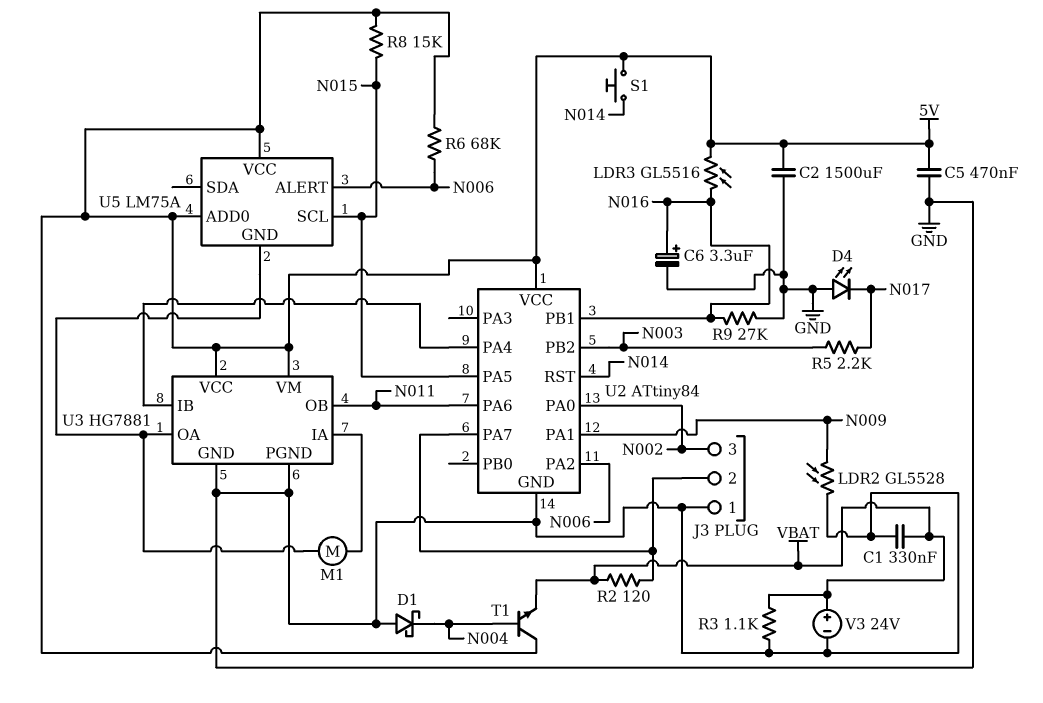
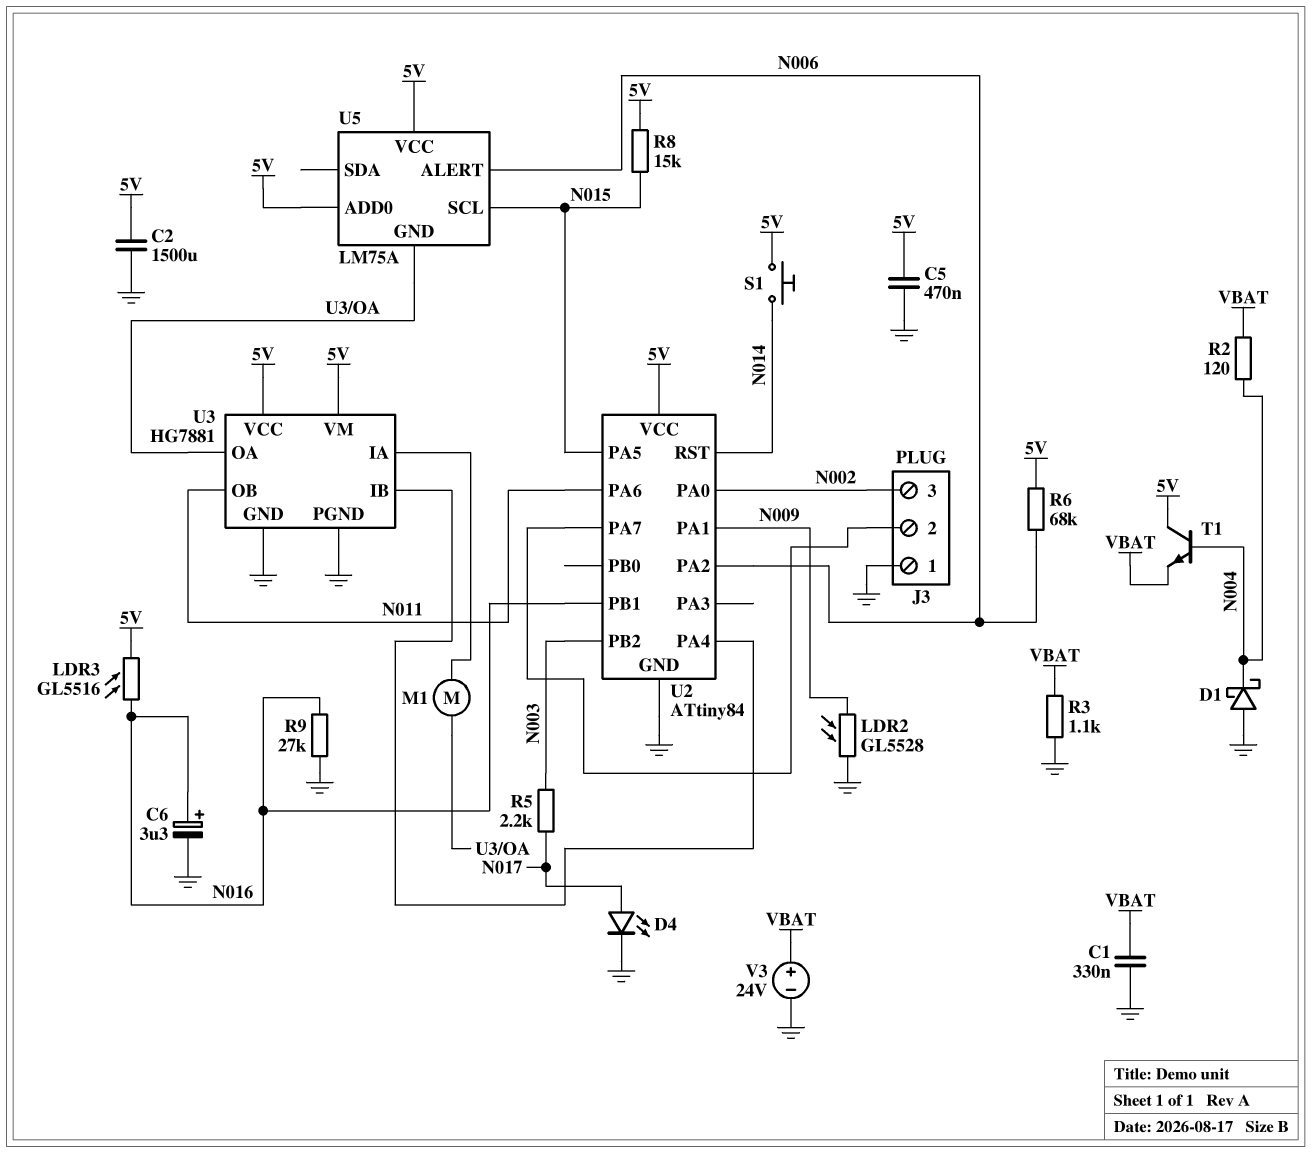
D4: LED (A GND, K N017) -> LED (A N017, K GND)
R2: 120 (J3/2, VBAT) -> 120 (N004, VBAT)

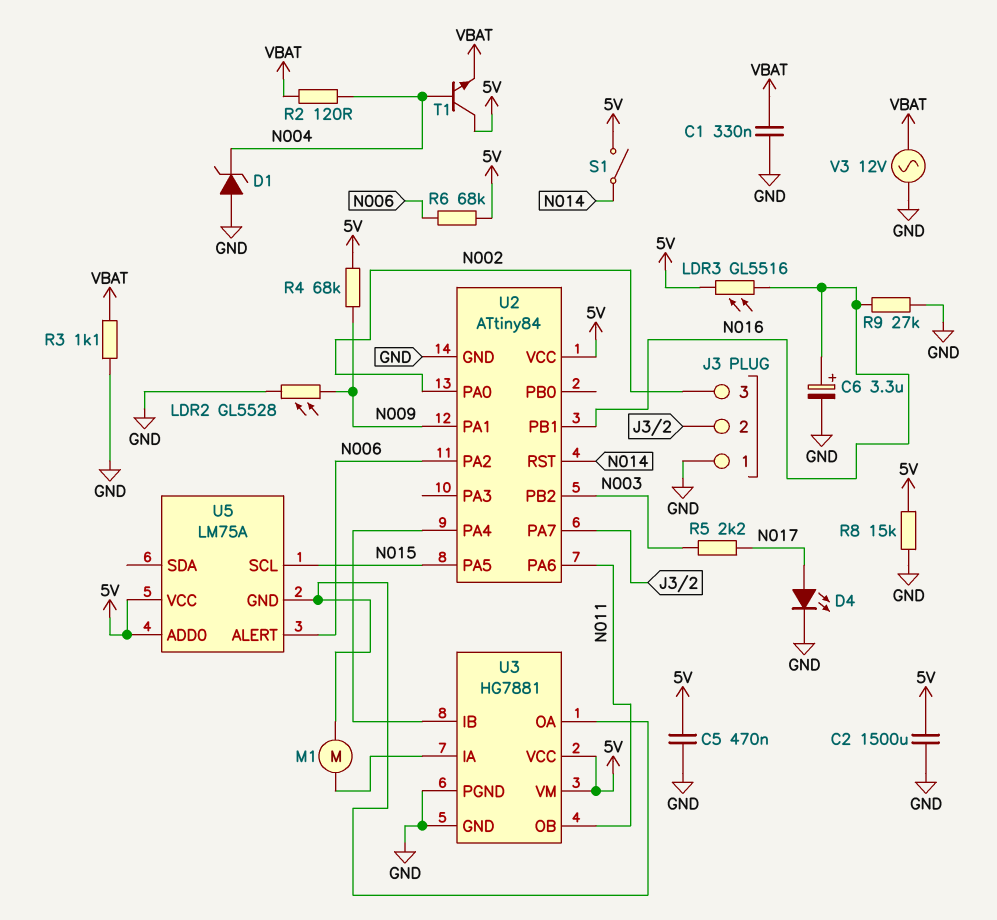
D1: schottky (A GND, K N004) -> zener (A GND, K N004)
R4: none -> 68k (5V, N009)
R8: 15k (5V, N015) -> 15k (5V, GND)
S1: button (5V, N014) -> switch (5V, N014)
V3: 24V (plus VBAT, minus GND) -> AC 12V (GND, VBAT)

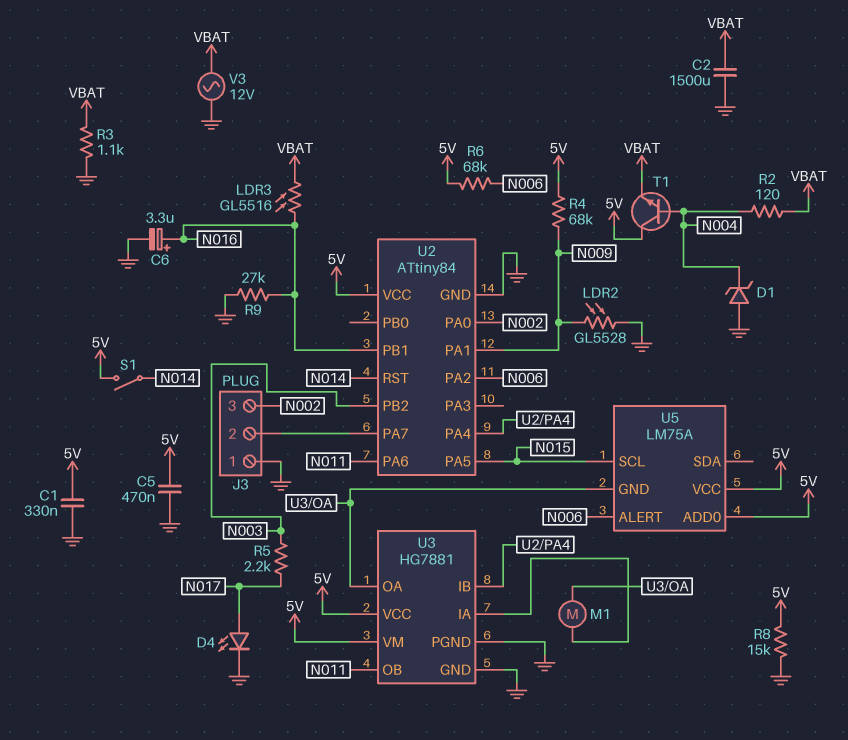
C1: 330nF (GND, VBAT) -> 330nF (5V, GND)
C2: 1500uF (5V, GND) -> 1500uF (GND, VBAT)
LDR3: GL5516 (5V, N016) -> GL5516 (N016, VBAT)

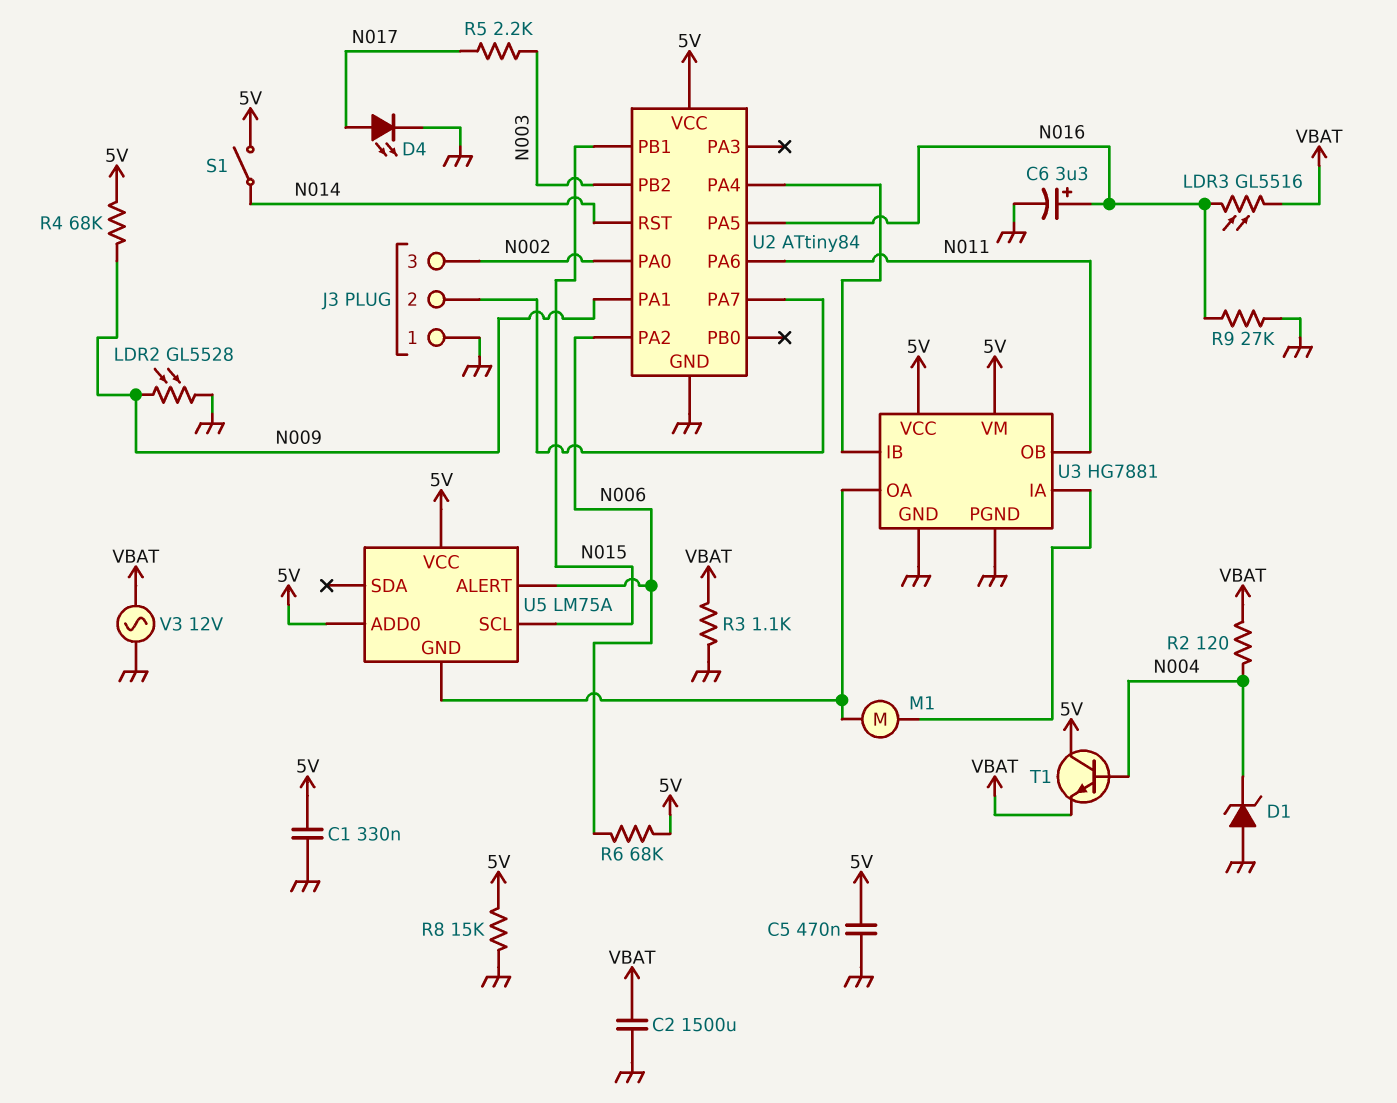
U2 pin PA5: N015 -> N016
U2 pin PB1: N016 -> N015

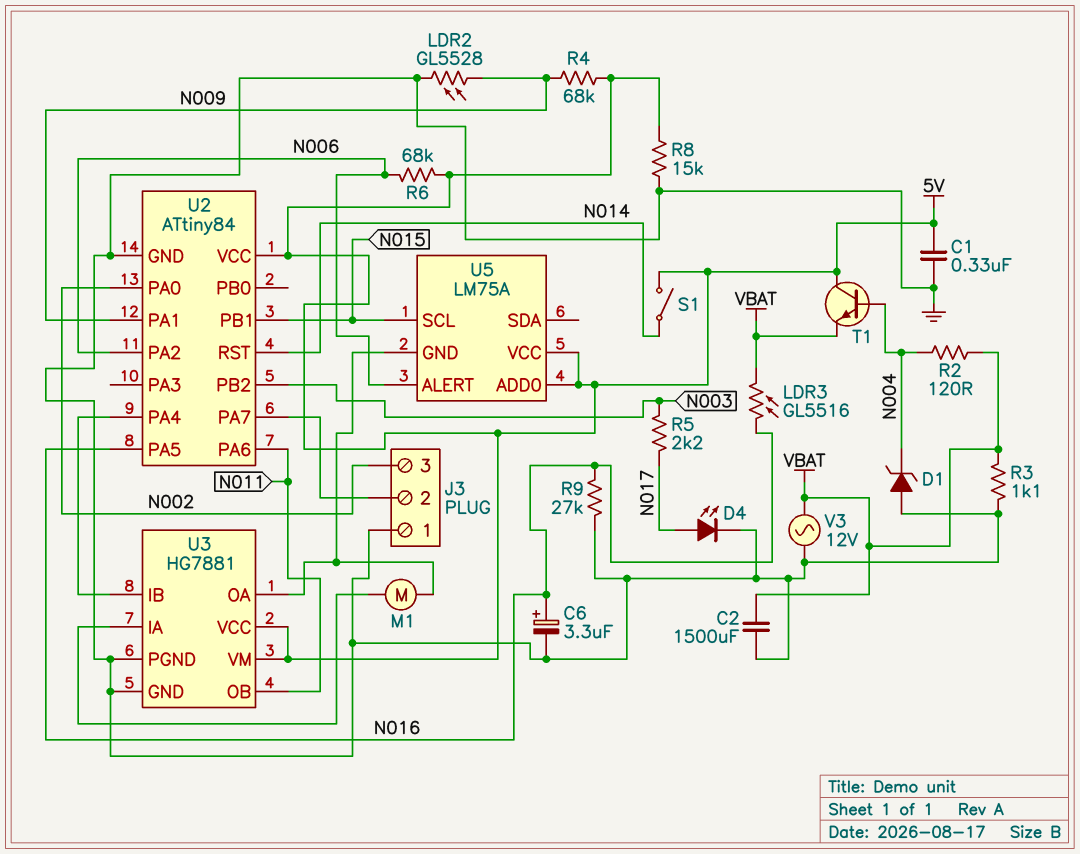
C5: 470nF (5V, GND) -> none

